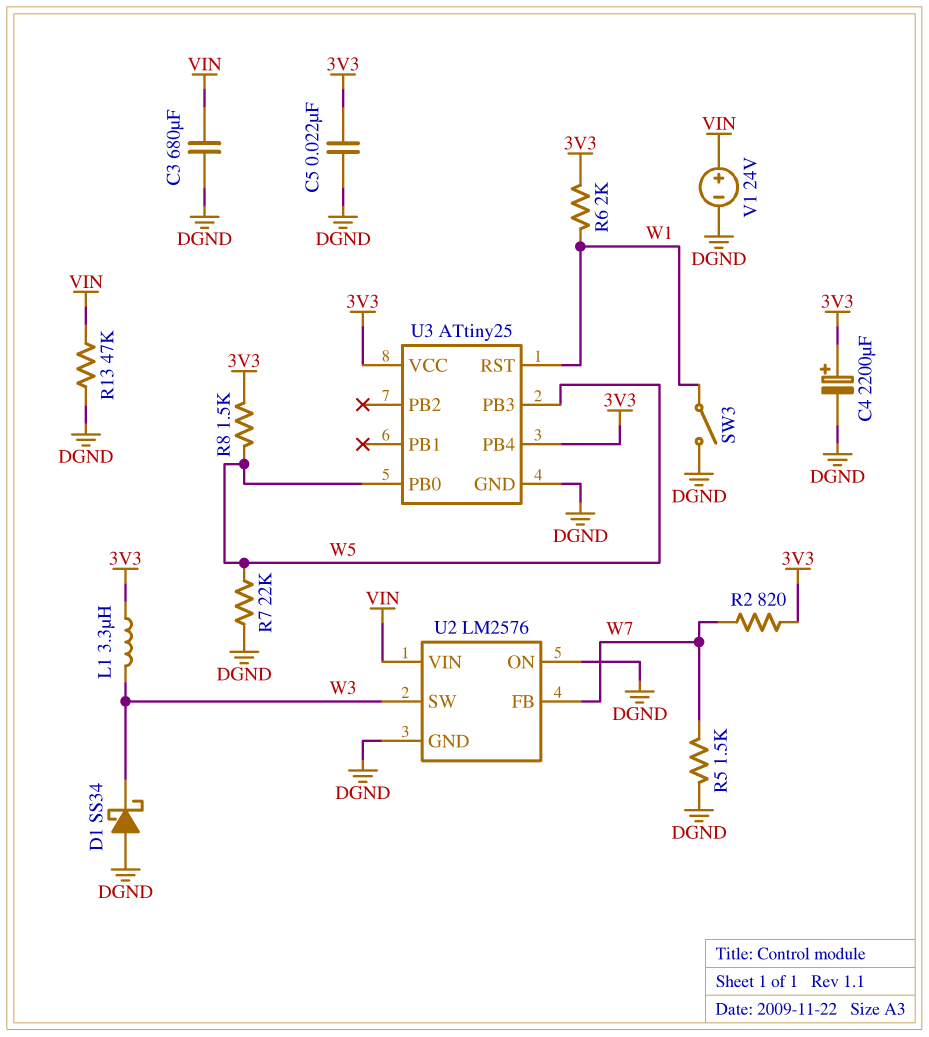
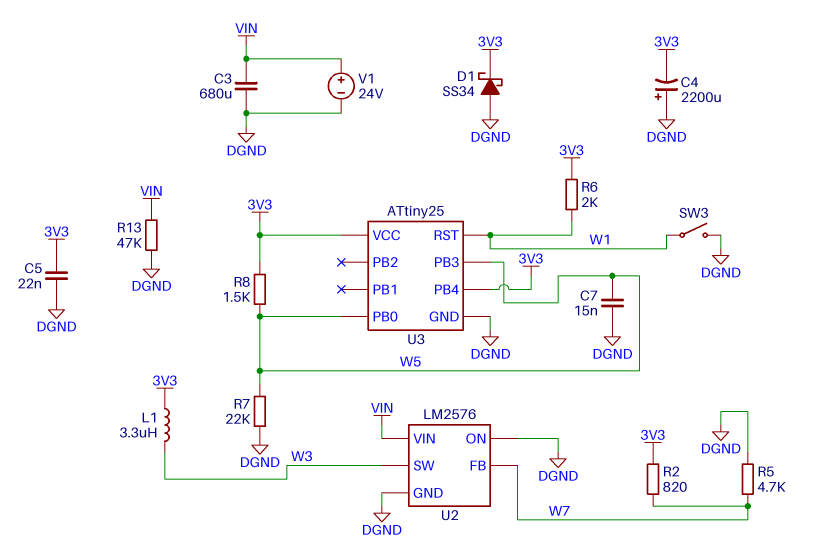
C4: 2200uF (plus 3V3, minus DGND) -> 2200uF (plus DGND, minus 3V3)
C7: none -> 15nF (DGND, W5)
D1: schottky SS34 (A DGND, K W3) -> schottky SS34 (A DGND, K 3V3)
R5: 1.5k (DGND, W7) -> 4.7k (DGND, W7)

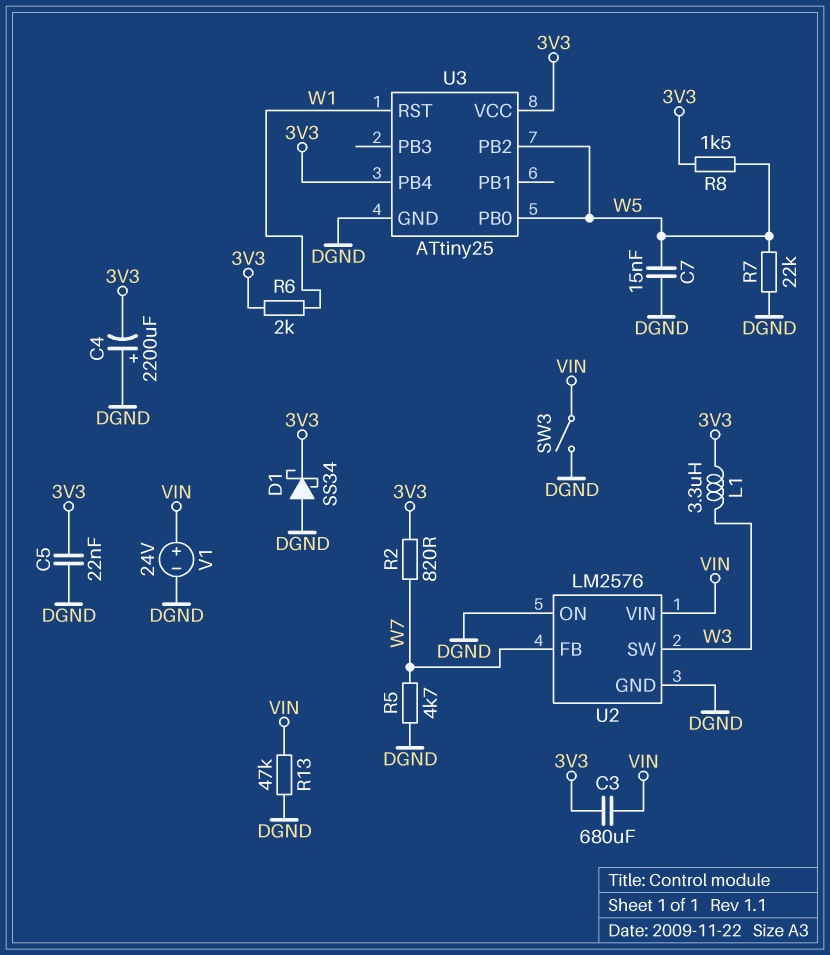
C3: 680uF (DGND, VIN) -> 680uF (3V3, VIN)
SW3: switch (DGND, W1) -> switch (DGND, VIN)
U3 pin PB2: none -> W5
U3 pin PB3: W5 -> none

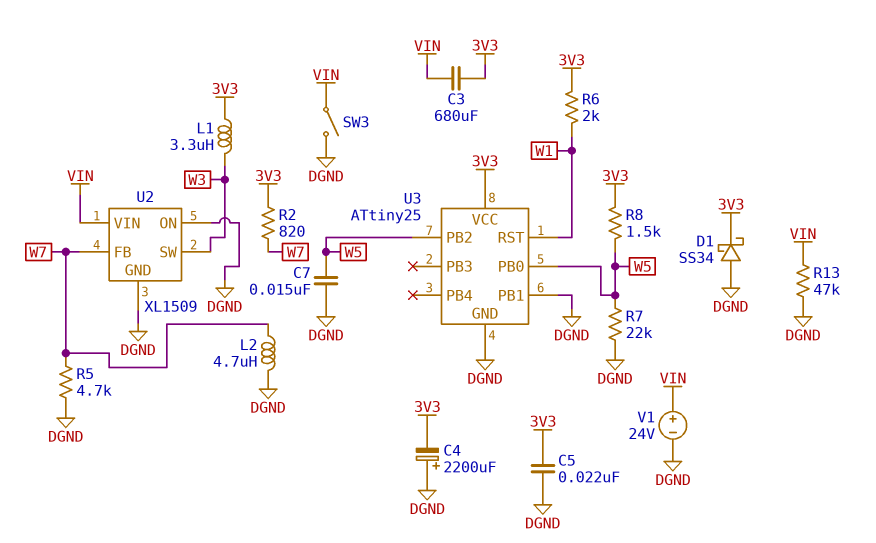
L2: none -> 4.7uH (DGND, W7)
U2: LM2576 -> XL1509
U3 pin PB1: none -> DGND
U3 pin PB4: 3V3 -> none

